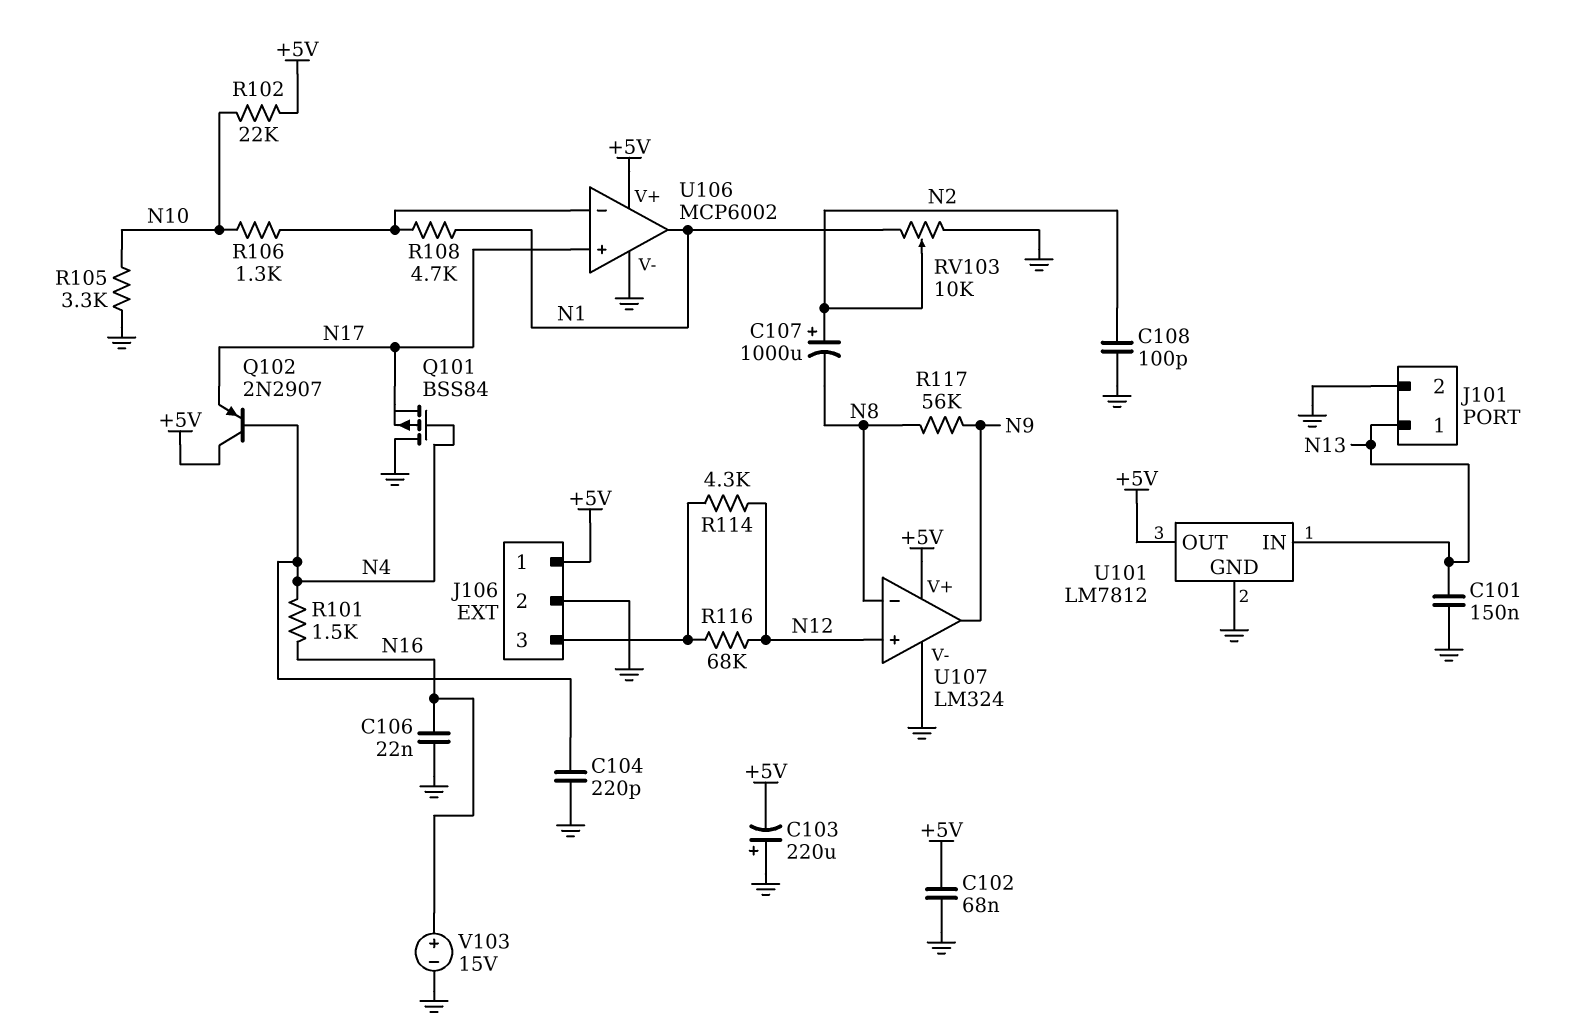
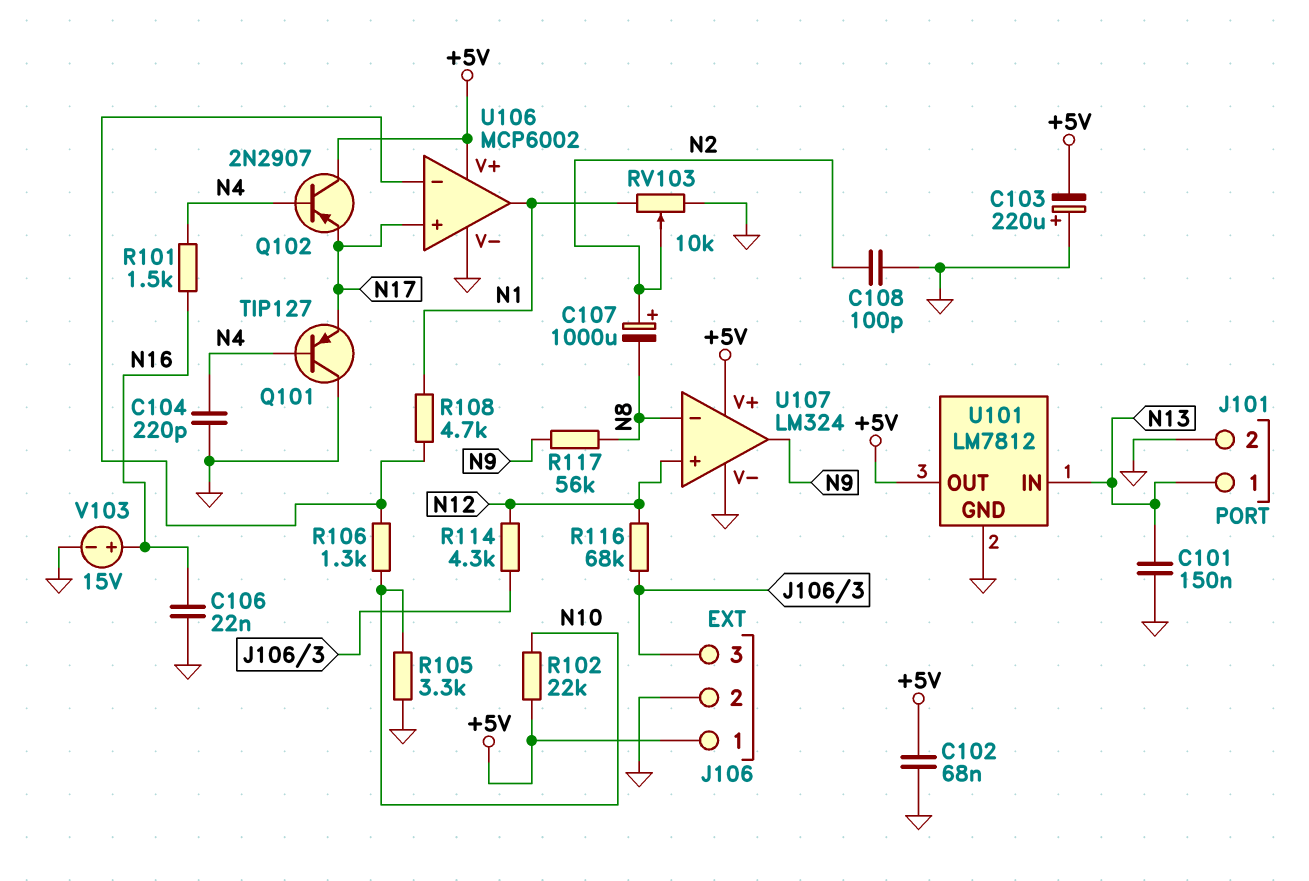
Q101: PMOS BSS84 (G N4, D GND, S N17) -> PNP TIP127 (B N4, C GND, E N17)

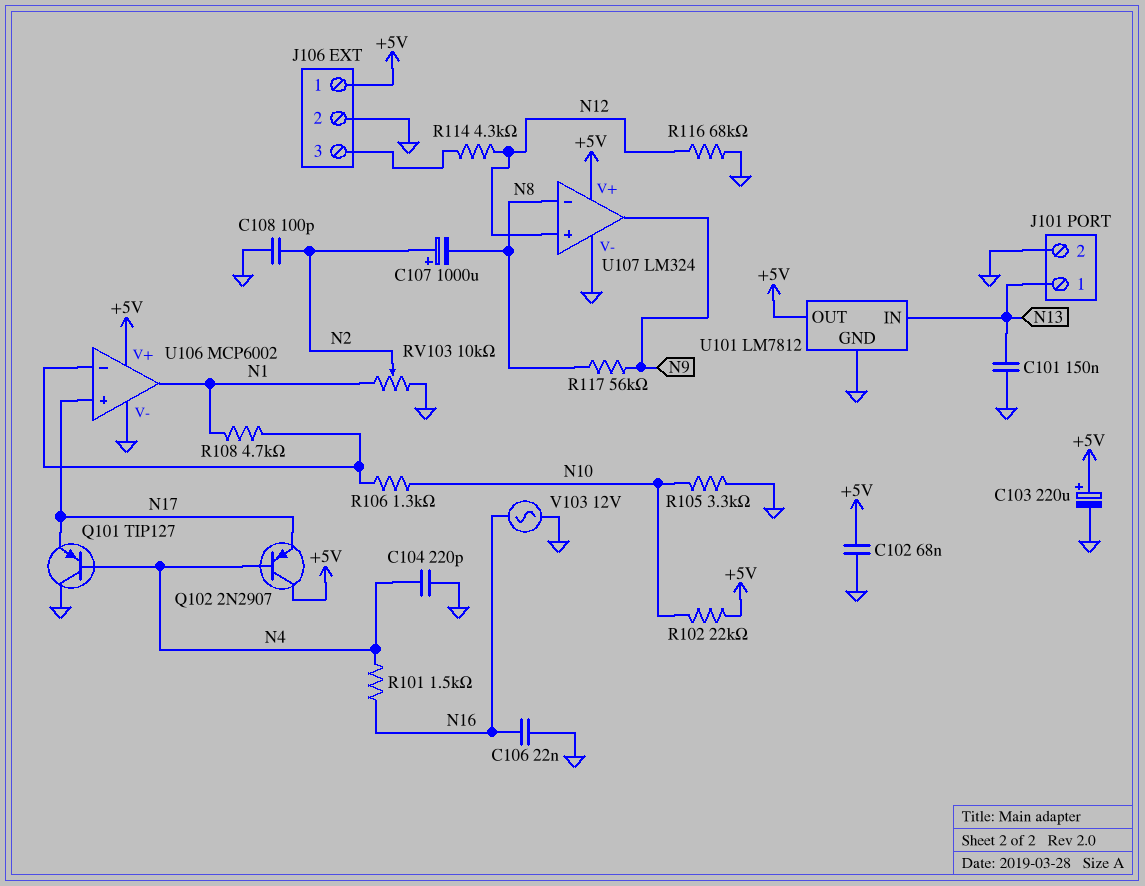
C103: 220uF (plus GND, minus +5V) -> 220uF (plus +5V, minus GND)
R116: 68k (J106/3, N12) -> 68k (GND, N12)
V103: 15V (plus N16, minus GND) -> AC 12V (GND, N16)

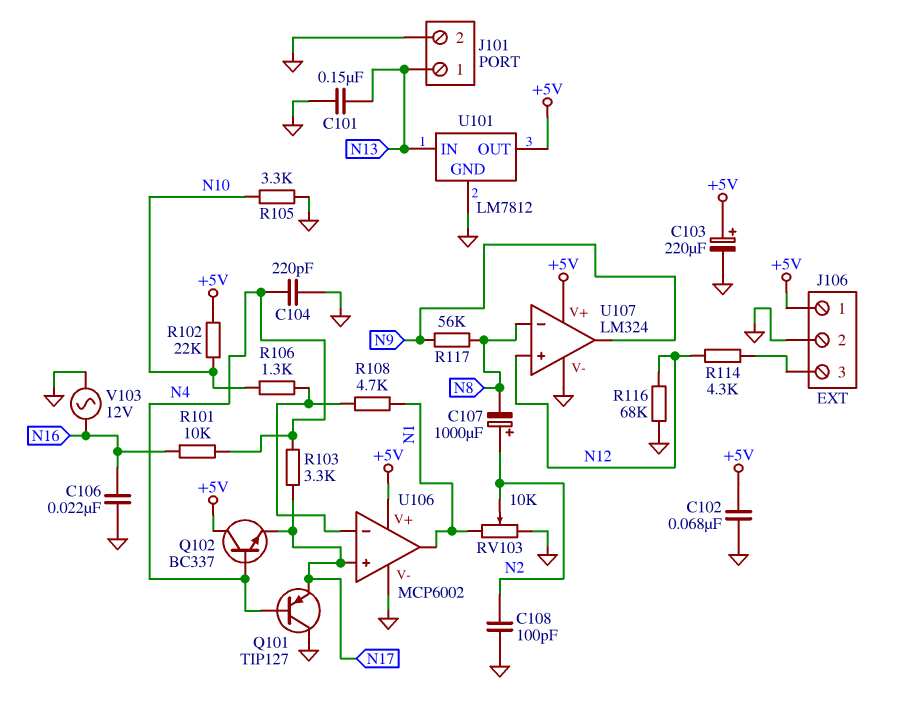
Q102: PNP 2N2907 (B N4, C +5V, E N17) -> NPN BC337 (B N4, C +5V, E N17)
R101: 1.5k (N4, N16) -> 10k (N4, N16)
R103: none -> 3.3k (N4, N17)

